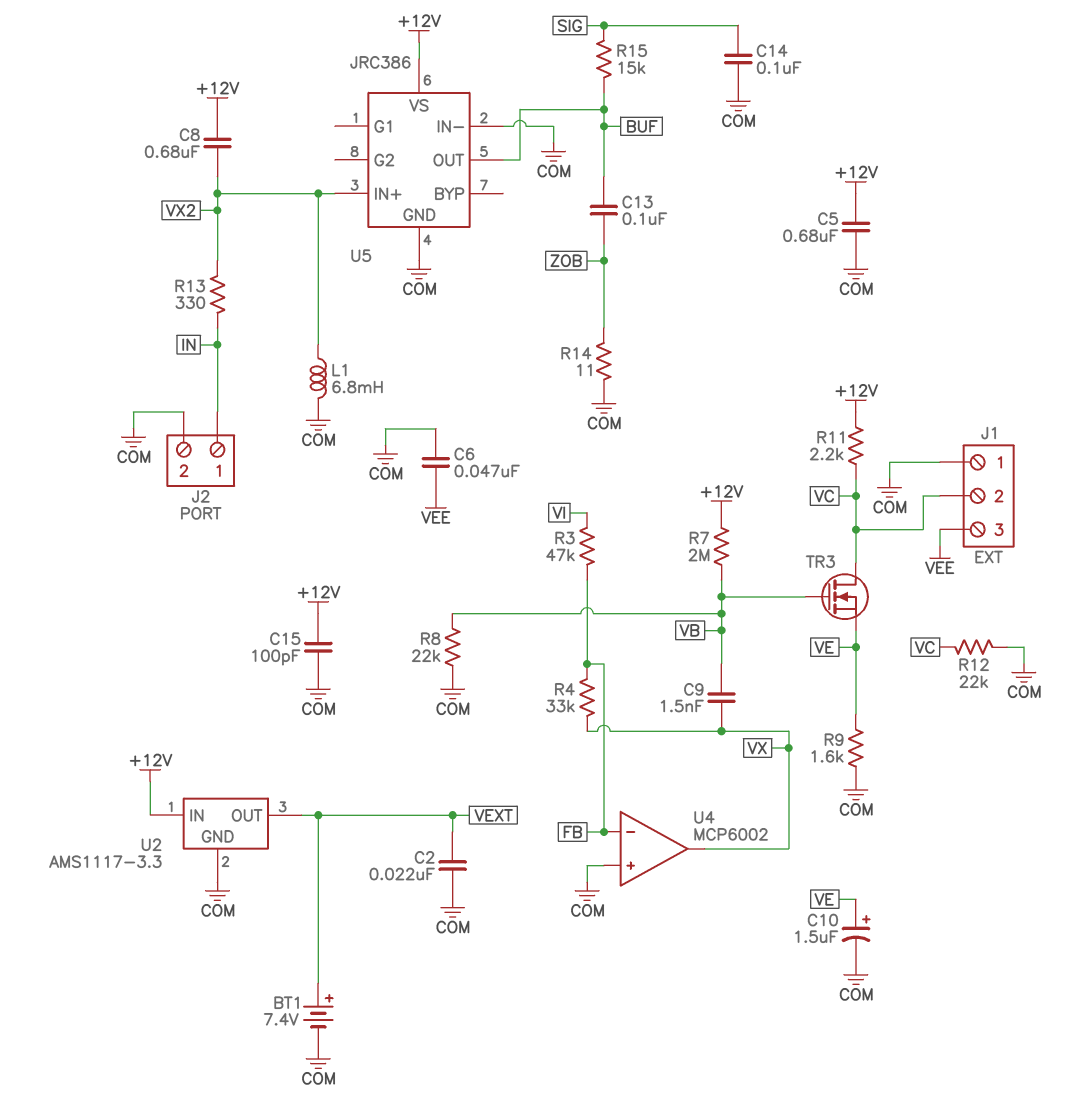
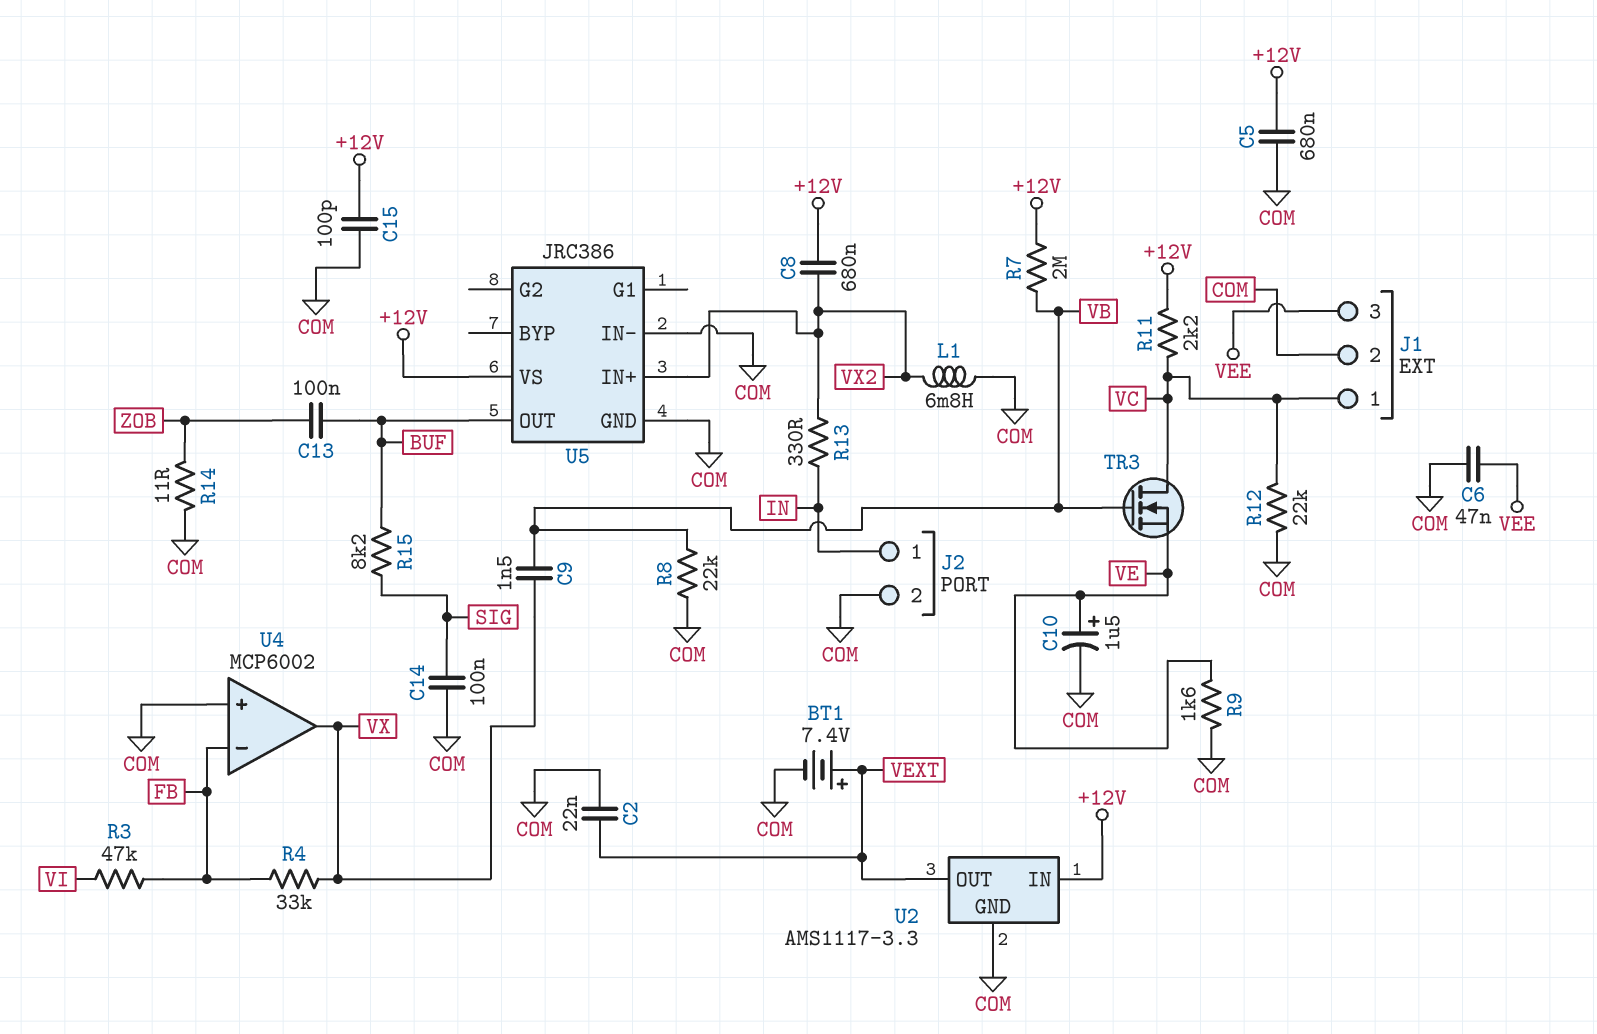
J1 pin 1: COM -> VC
J1 pin 2: VC -> COM
R15: 15k (BUF, SIG) -> 8.2k (BUF, SIG)

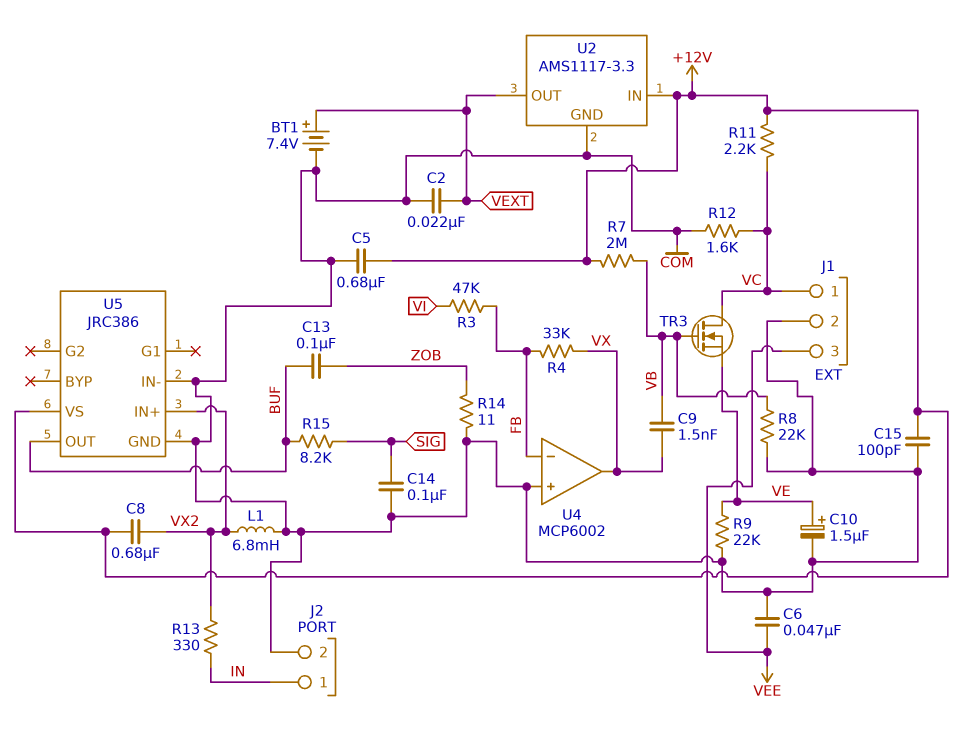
R9: 1.6k (COM, VE) -> 22k (COM, VE)
R12: 22k (COM, VC) -> 1.6k (COM, VC)

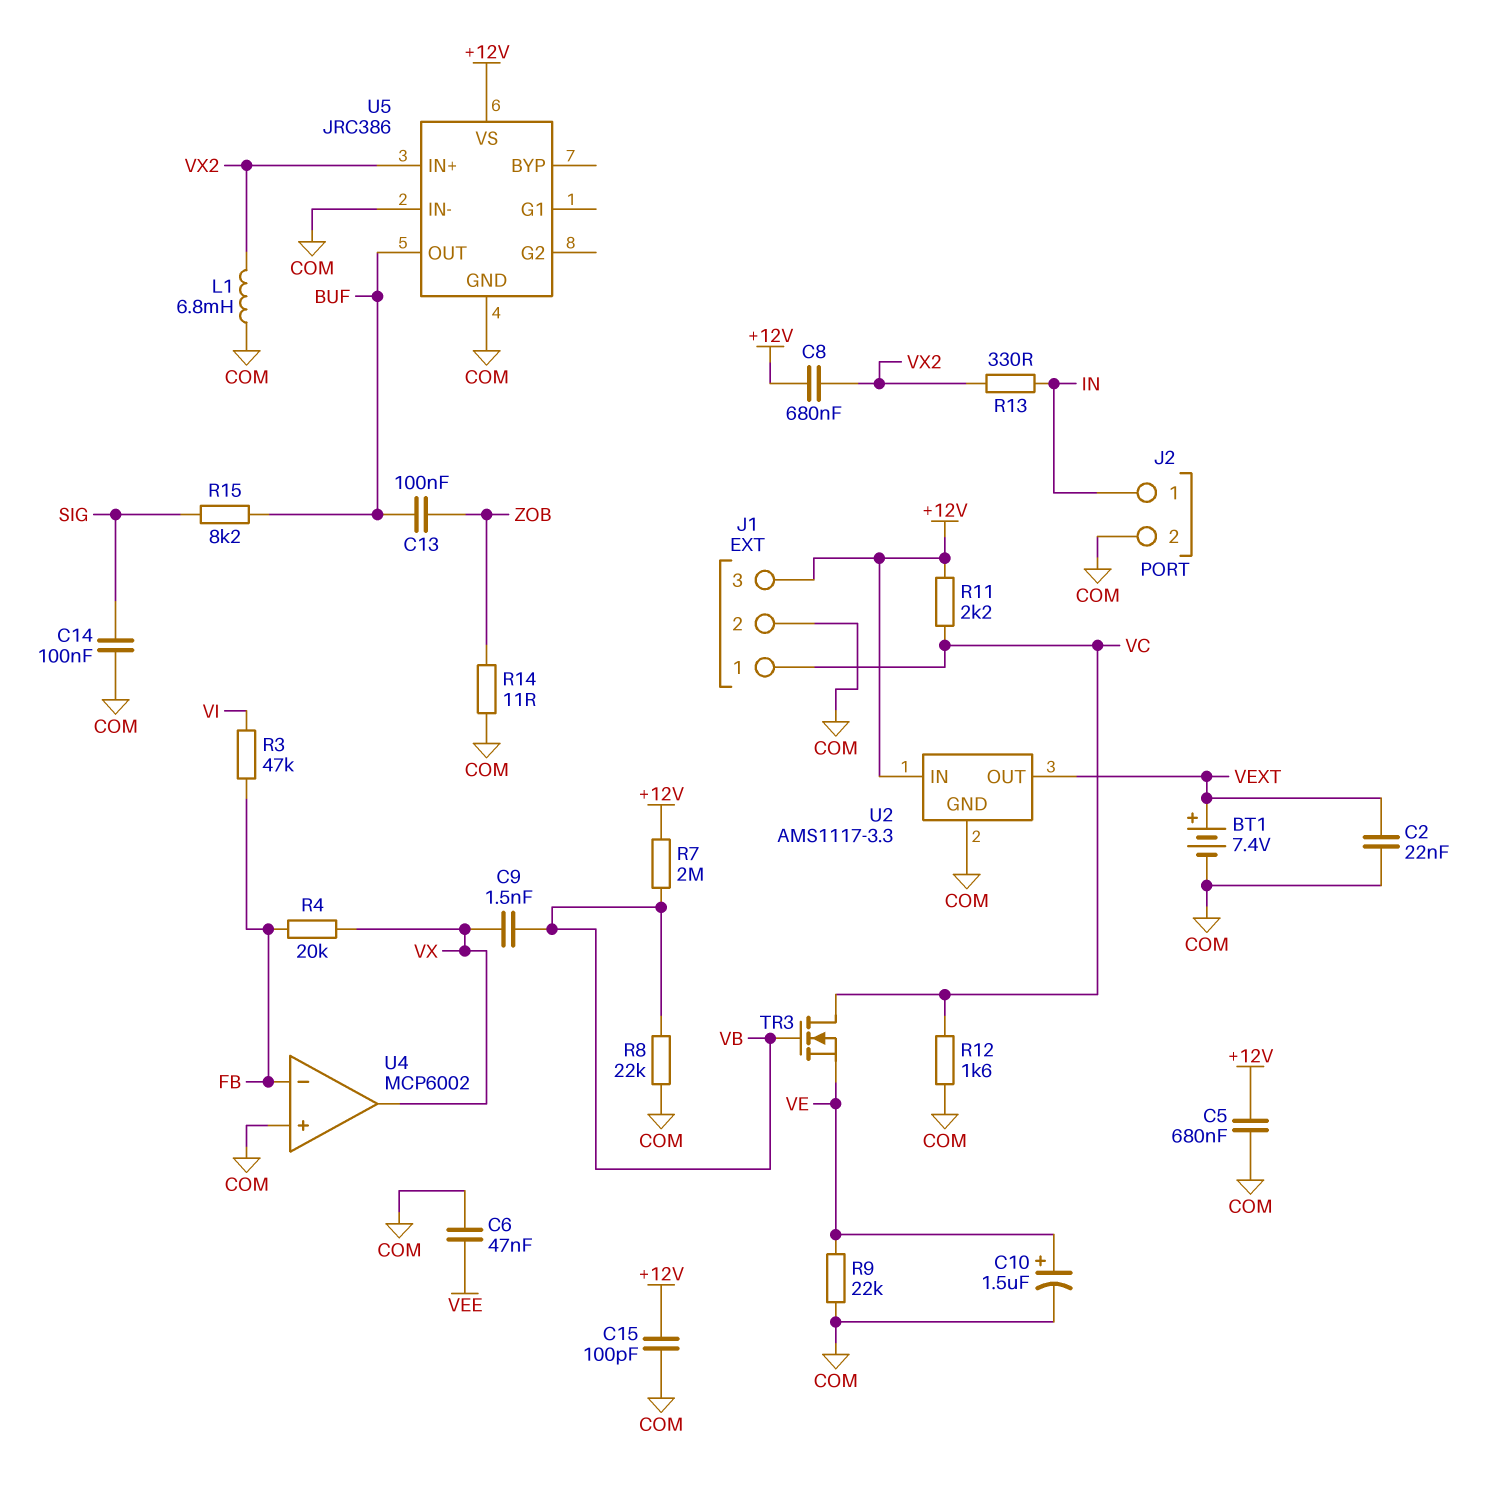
J1 pin 3: VEE -> +12V
R4: 33k (FB, VX) -> 20k (FB, VX)

